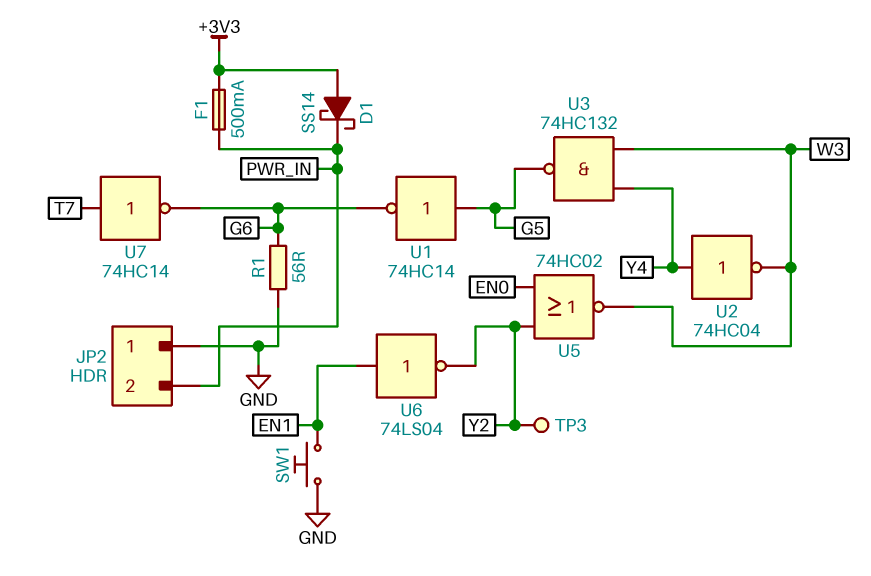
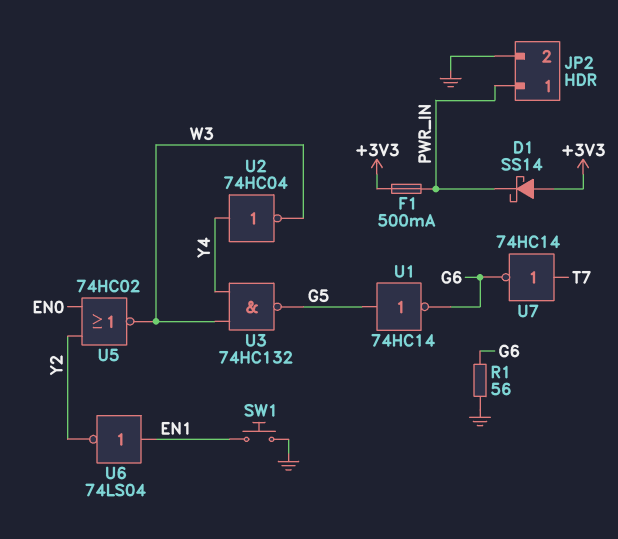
JP2 pin 1: GND -> PWR_IN
JP2 pin 2: PWR_IN -> GND
TP3: test point (Y2) -> none

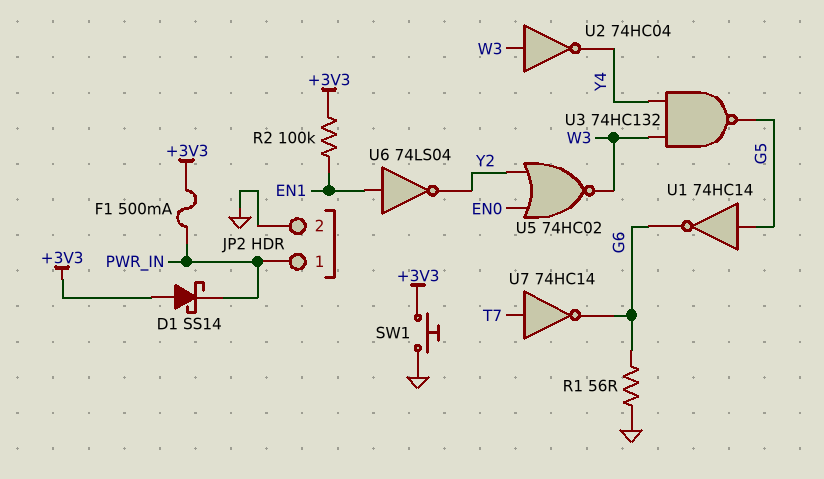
R2: none -> 100k (+3V3, EN1)
SW1: button (EN1, GND) -> button (+3V3, GND)
U2: NOT 74HC04 (in Y4, out W3) -> NOT 74HC04 (in W3, out Y4)

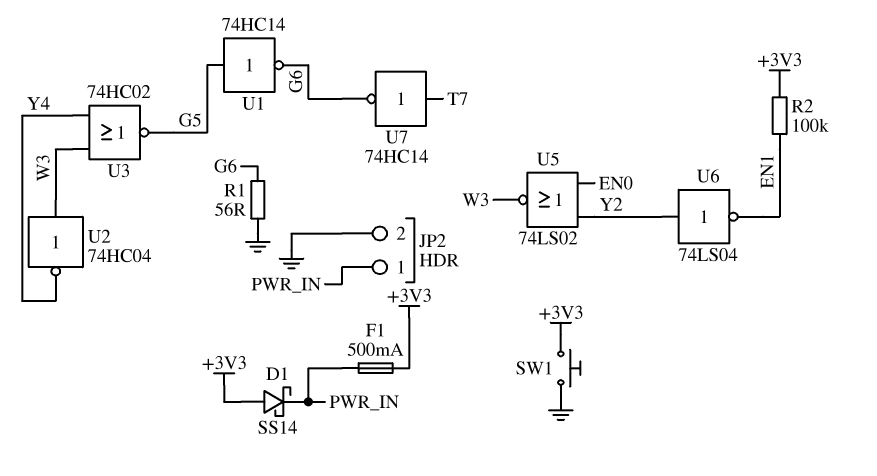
U3: NAND 74HC132 (in W3, in Y4, out G5) -> NOR 74HC02 (in W3, in Y4, out G5)
U5: NOR 74HC02 (in EN0, in Y2, out W3) -> NOR 74LS02 (in EN0, in Y2, out W3)
U6: NOT 74LS04 (in EN1, out Y2) -> NOT 74LS04 (in Y2, out EN1)

